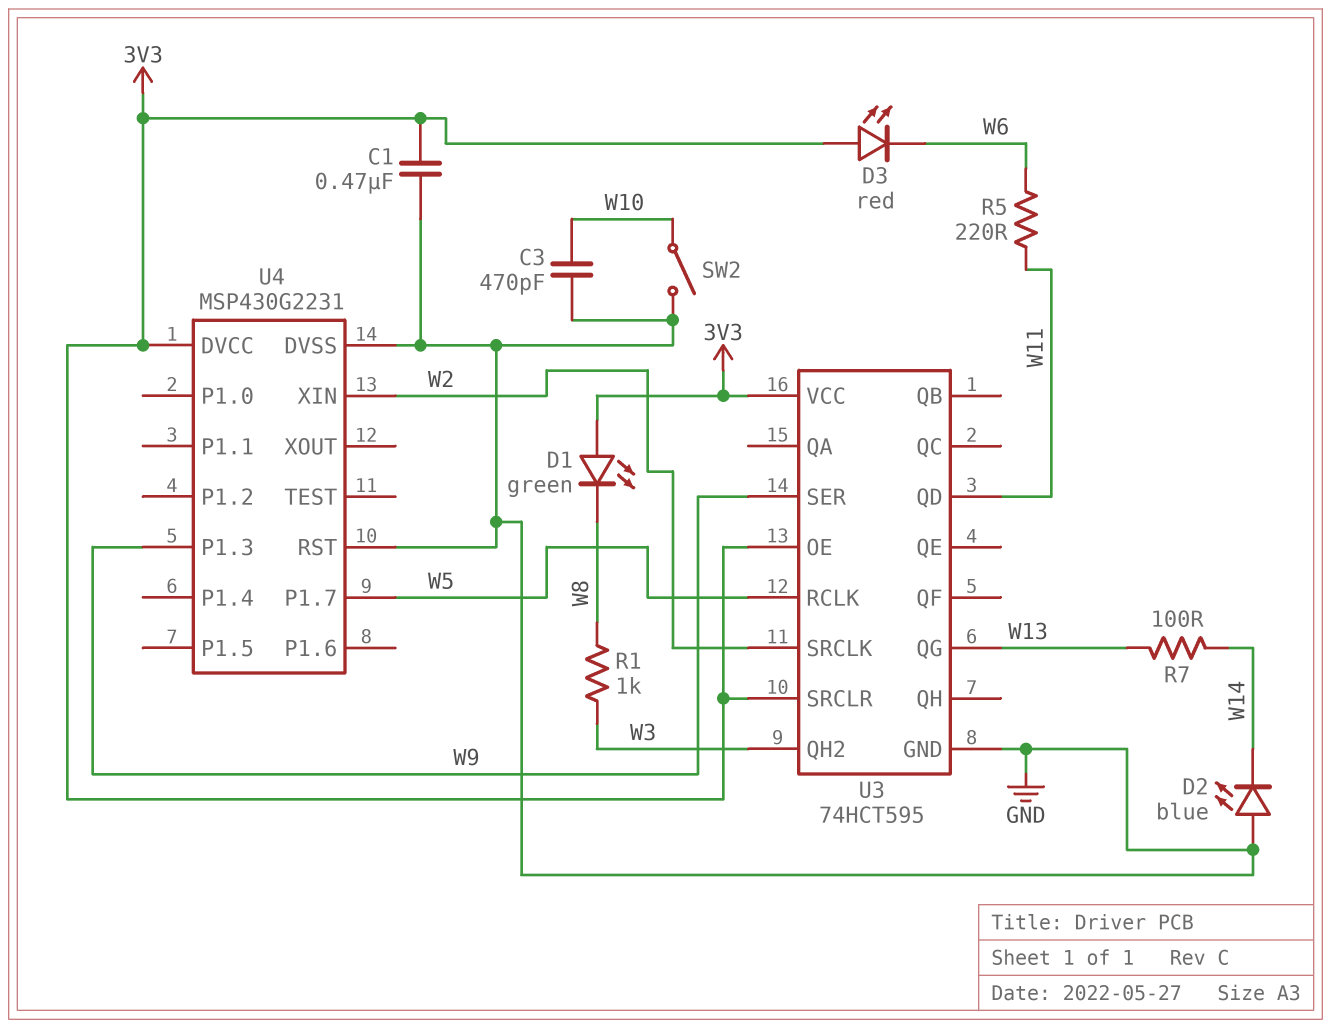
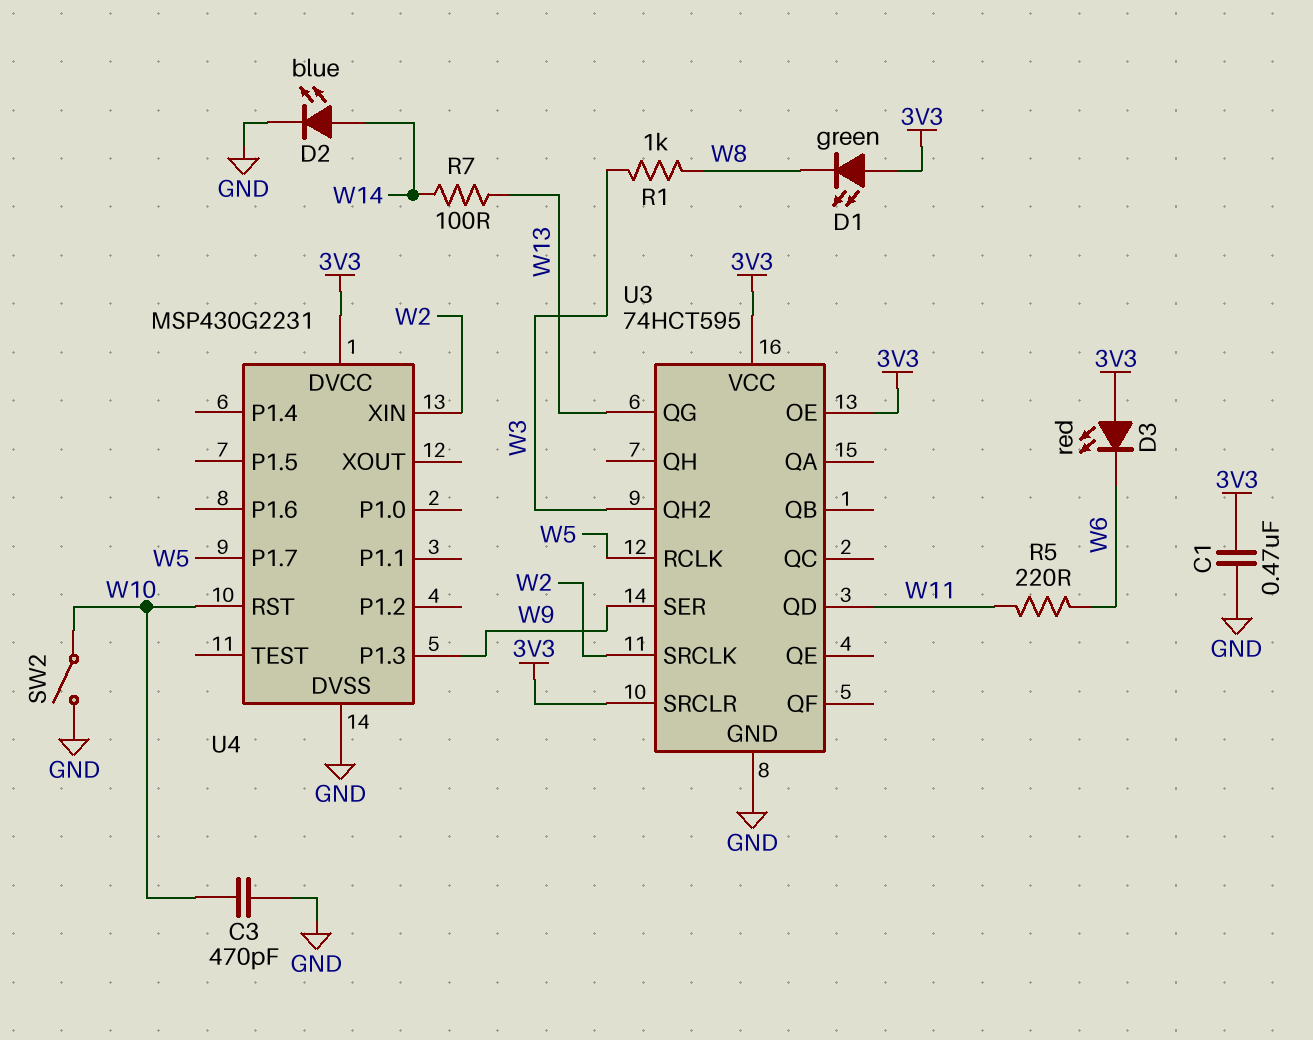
D2: LED blue (A GND, K W14) -> LED blue (A W14, K GND)
U4 pin RST: GND -> W10

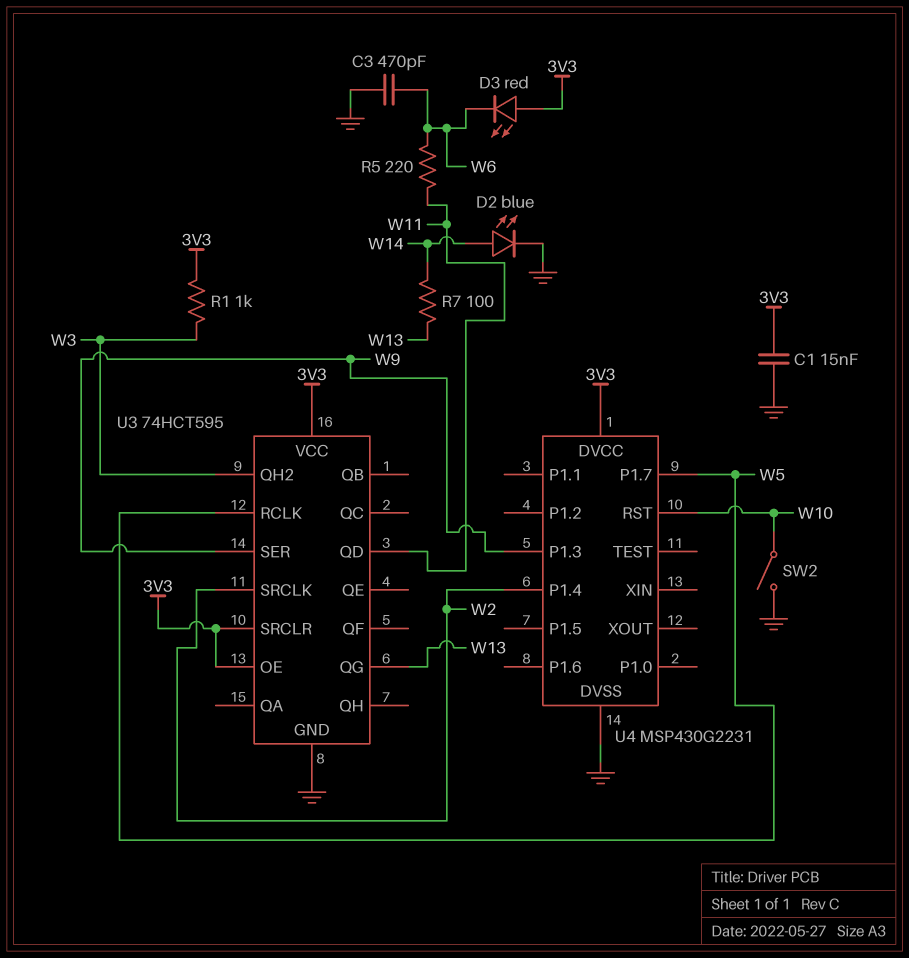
C1: 470nF (3V3, GND) -> 15nF (3V3, GND)
C3: 470pF (GND, W10) -> 470pF (GND, W6)
D1: LED green (A 3V3, K W8) -> none
R1: 1k (W3, W8) -> 1k (3V3, W3)
U4 pin P1.4: none -> W2
U4 pin XIN: W2 -> none

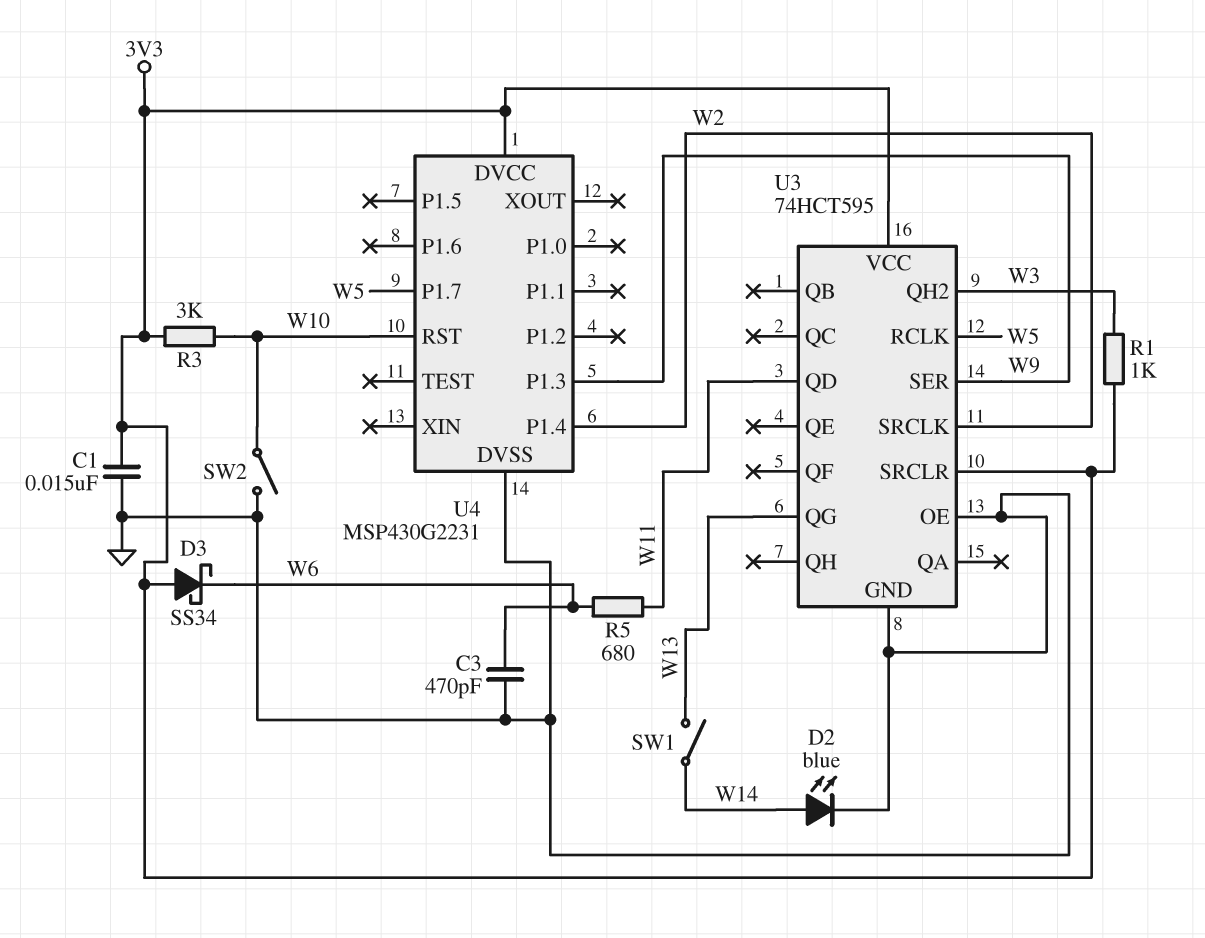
D3: LED red (A 3V3, K W6) -> schottky SS34 (A 3V3, K W6)
R3: none -> 3k (3V3, W10)
R5: 220 (W6, W11) -> 680 (W6, W11)
R7: 100 (W13, W14) -> none
SW1: none -> switch (W13, W14)
U3 pin OE: 3V3 -> GND

